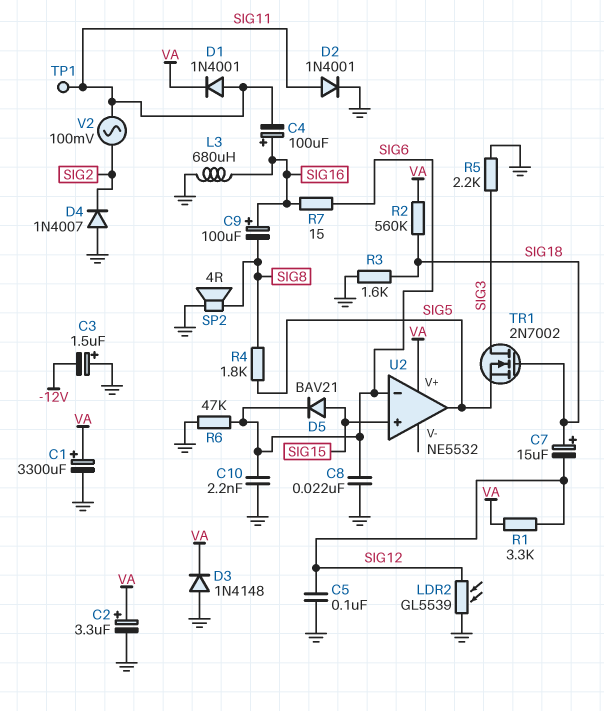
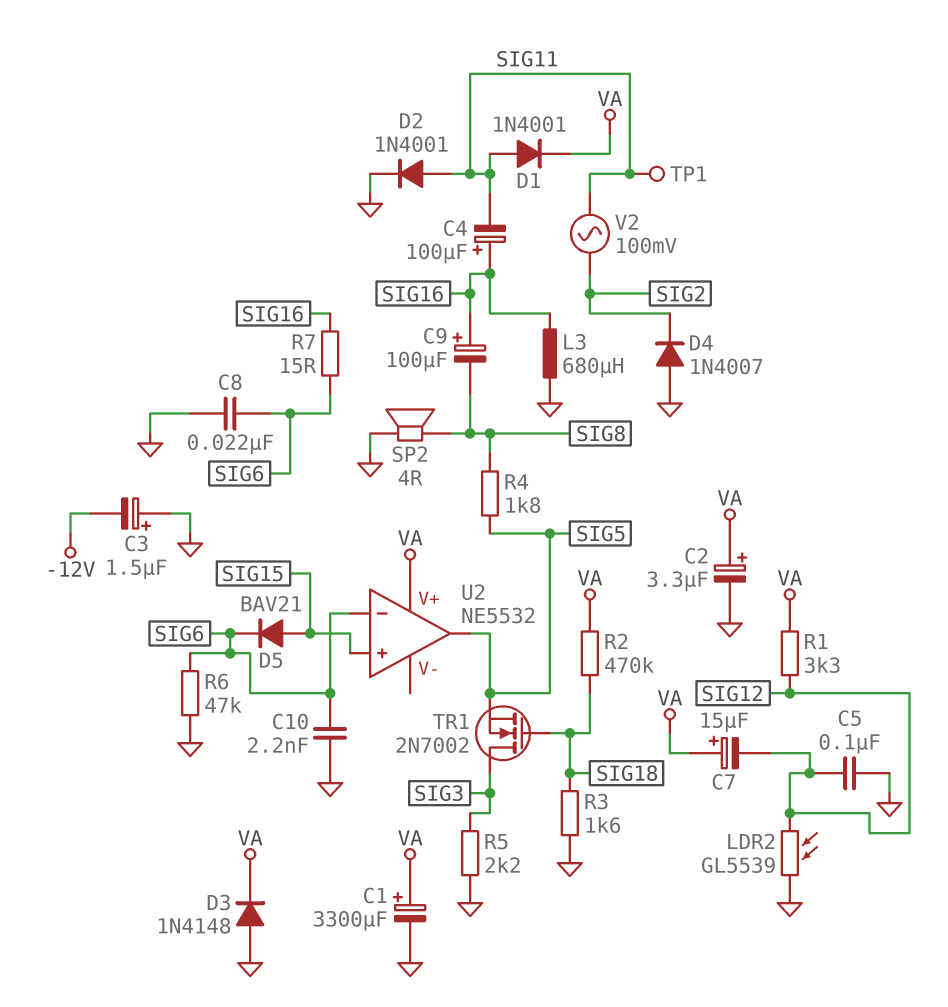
C7: 15uF (plus SIG18, minus SIG12) -> 15uF (plus VA, minus SIG12)
R2: 560k (SIG18, VA) -> 470k (SIG18, VA)

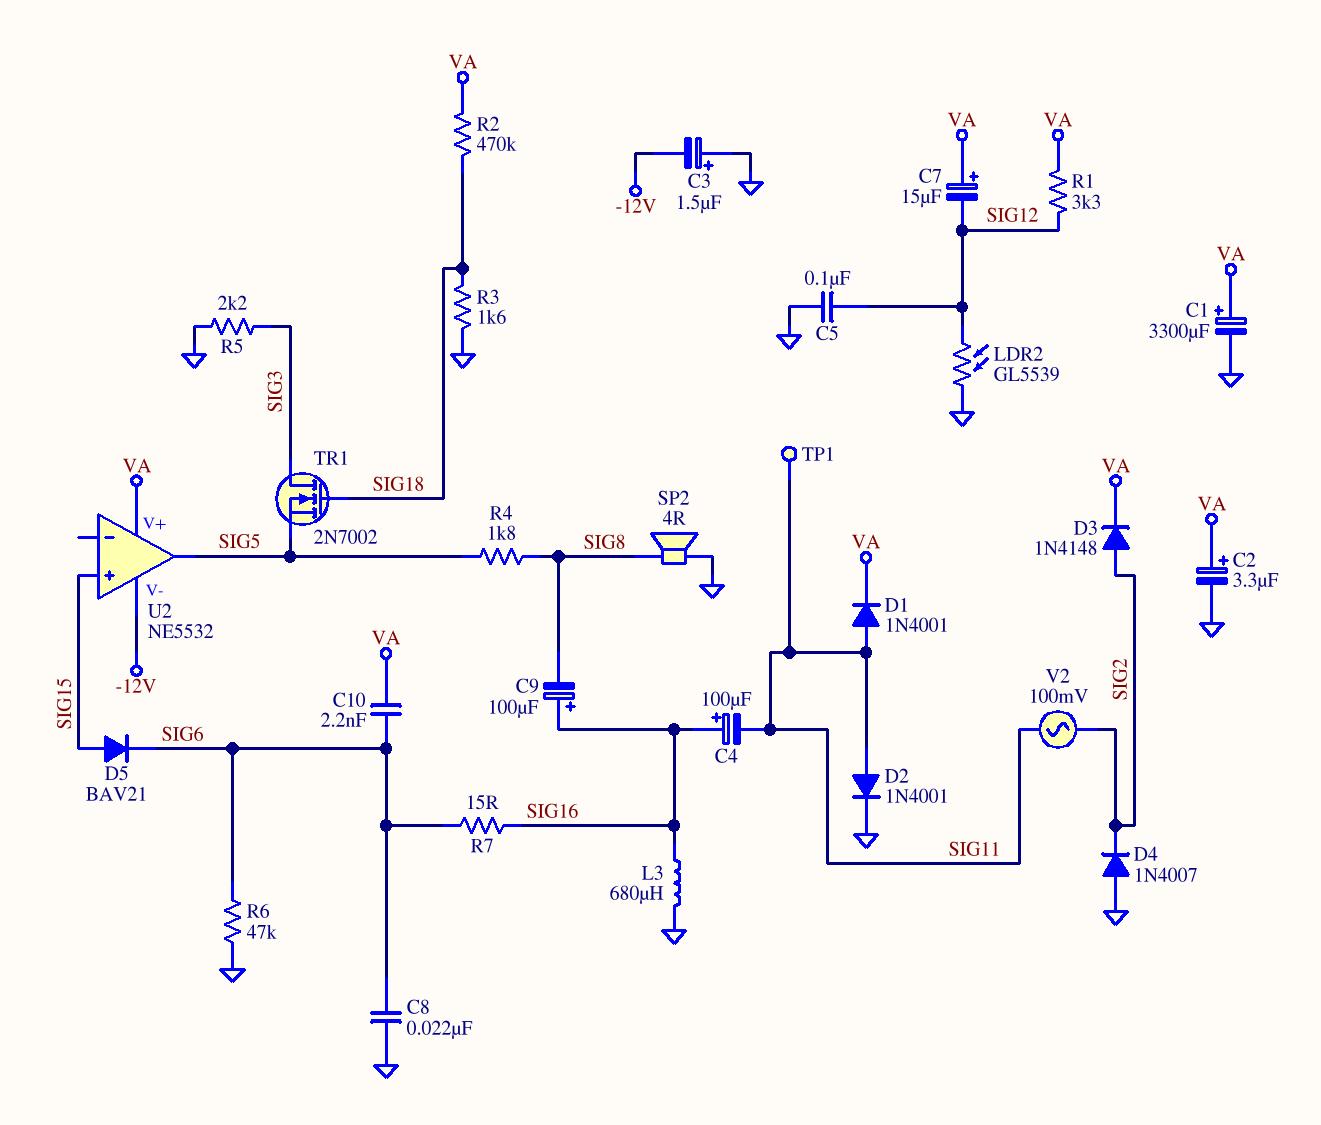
C10: 2.2nF (GND, SIG6) -> 2.2nF (SIG6, VA)
D3: diode 1N4148 (A GND, K VA) -> diode 1N4148 (A SIG2, K VA)
U2 pin V-: none -> -12V
U2 pin in-: SIG6 -> none

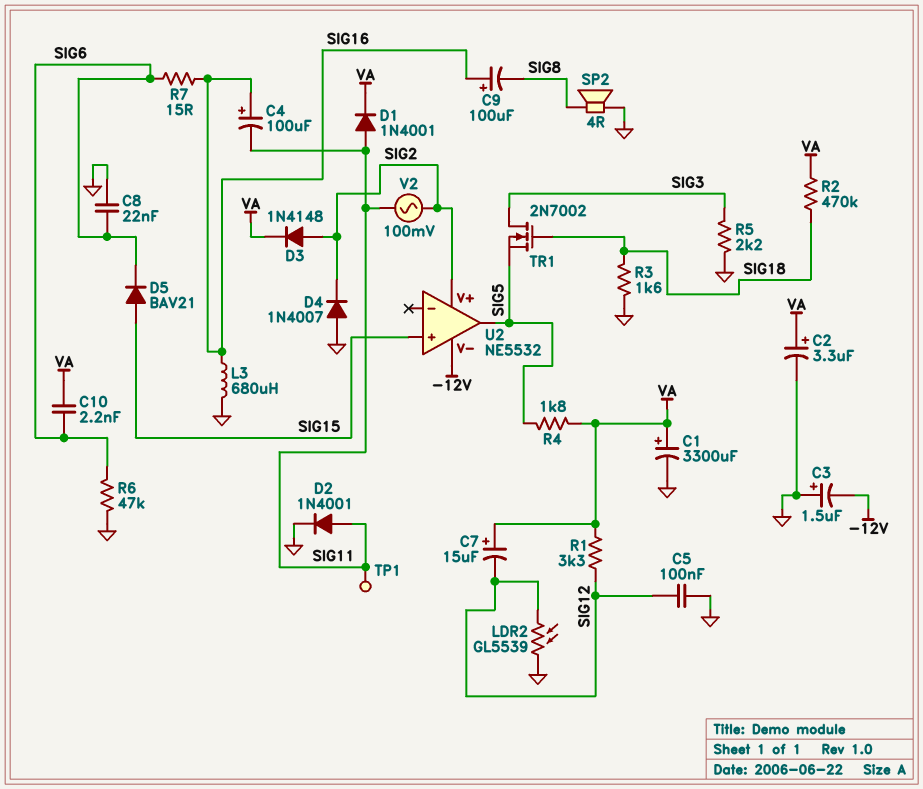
R4: 1.8k (SIG5, SIG8) -> 1.8k (SIG5, VA)
U2 pin V+: VA -> SIG2

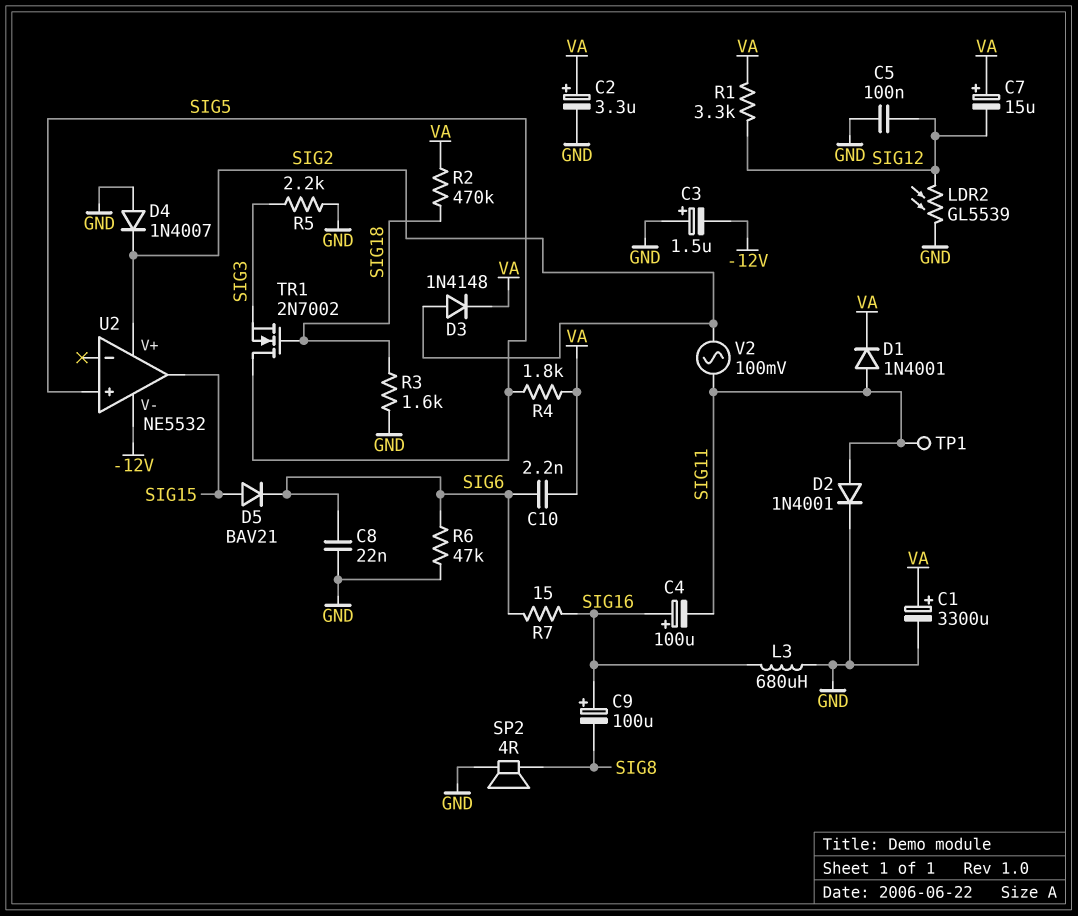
TR1: NMOS 2N7002 (G SIG18, D SIG3, S SIG5) -> NMOS 2N7002 (G SIG18, D SIG5, S SIG3)
U2 pin in+: SIG15 -> SIG5
U2 pin out: SIG5 -> SIG15

